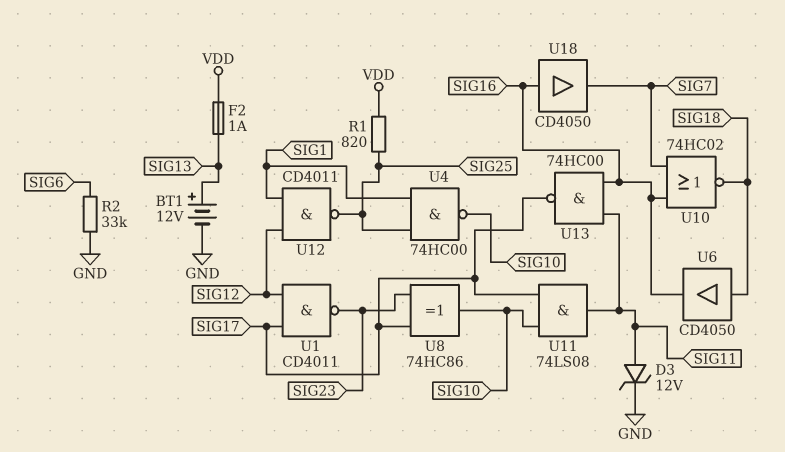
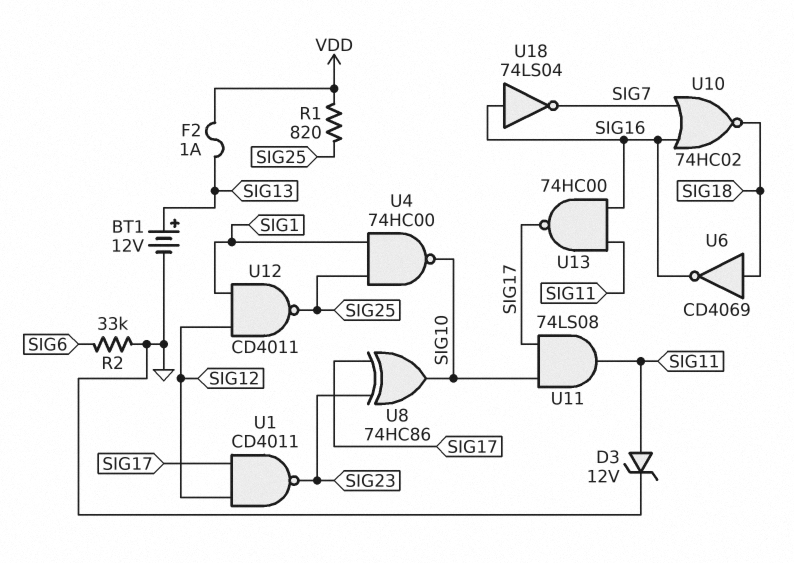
U6: buffer CD4050 (in SIG18, out SIG16) -> NOT CD4069 (in SIG18, out SIG16)
U18: buffer CD4050 (in SIG16, out SIG7) -> NOT 74LS04 (in SIG16, out SIG7)

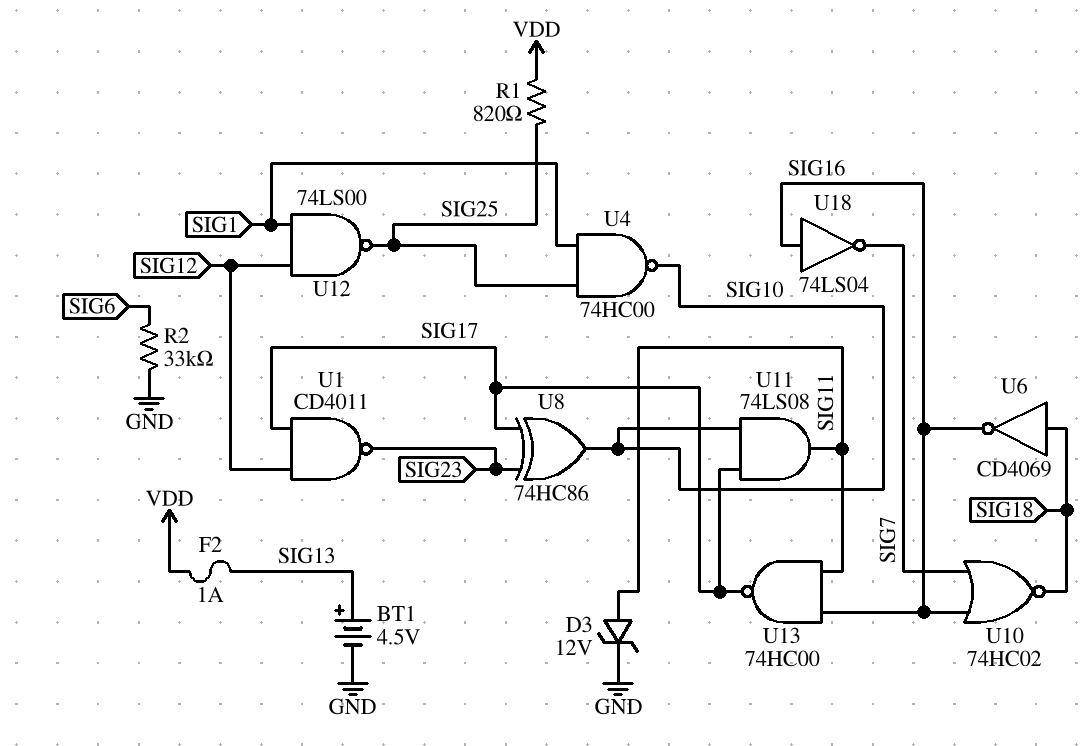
BT1: 12V (plus SIG13, minus GND) -> 4.5V (plus SIG13, minus GND)
U12: NAND CD4011 (in SIG1, in SIG12, out SIG25) -> NAND 74LS00 (in SIG1, in SIG12, out SIG25)

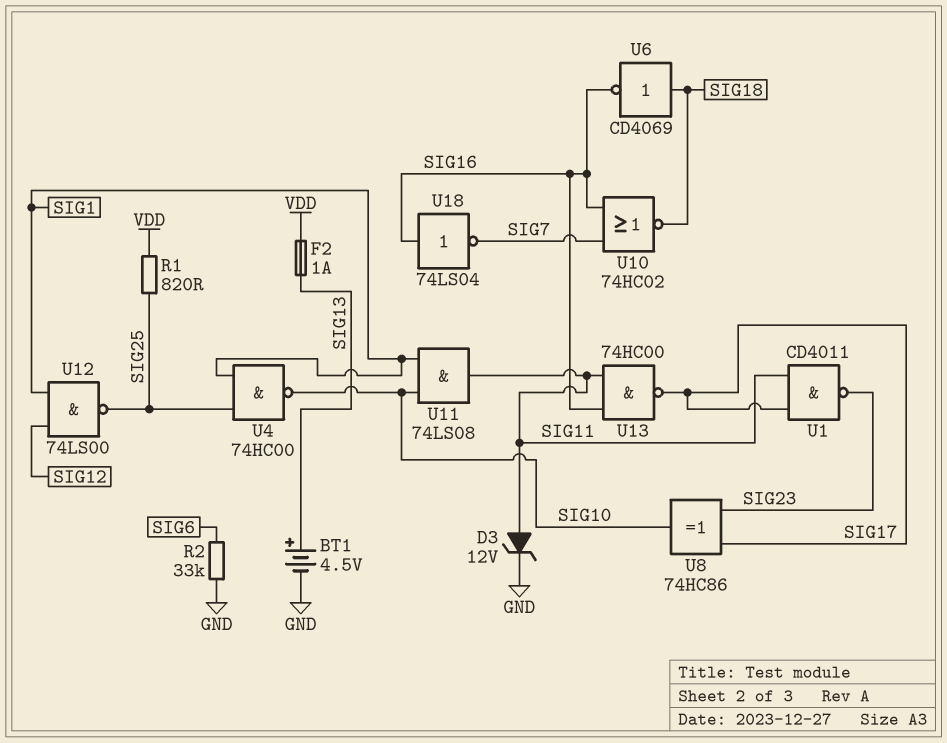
U1: NAND CD4011 (in SIG12, in SIG17, out SIG23) -> NAND CD4011 (in SIG11, in SIG17, out SIG23)
U11: AND 74LS08 (in SIG10, in SIG17, out SIG11) -> AND 74LS08 (in SIG1, in SIG10, out SIG11)

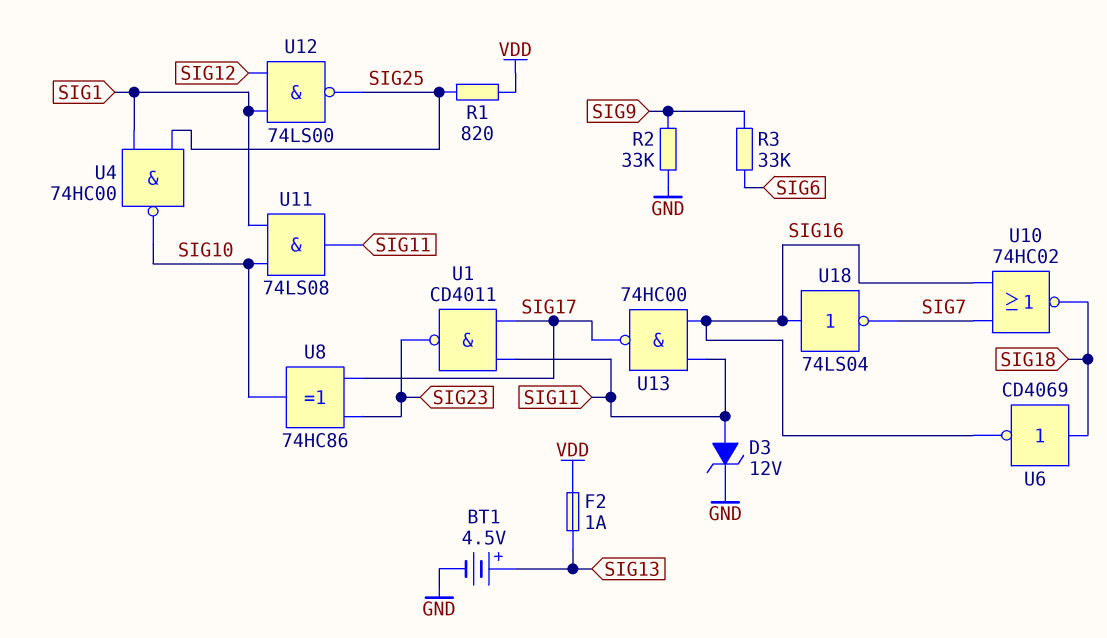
R2: 33k (GND, SIG6) -> 33k (GND, SIG9)
R3: none -> 33k (SIG6, SIG9)

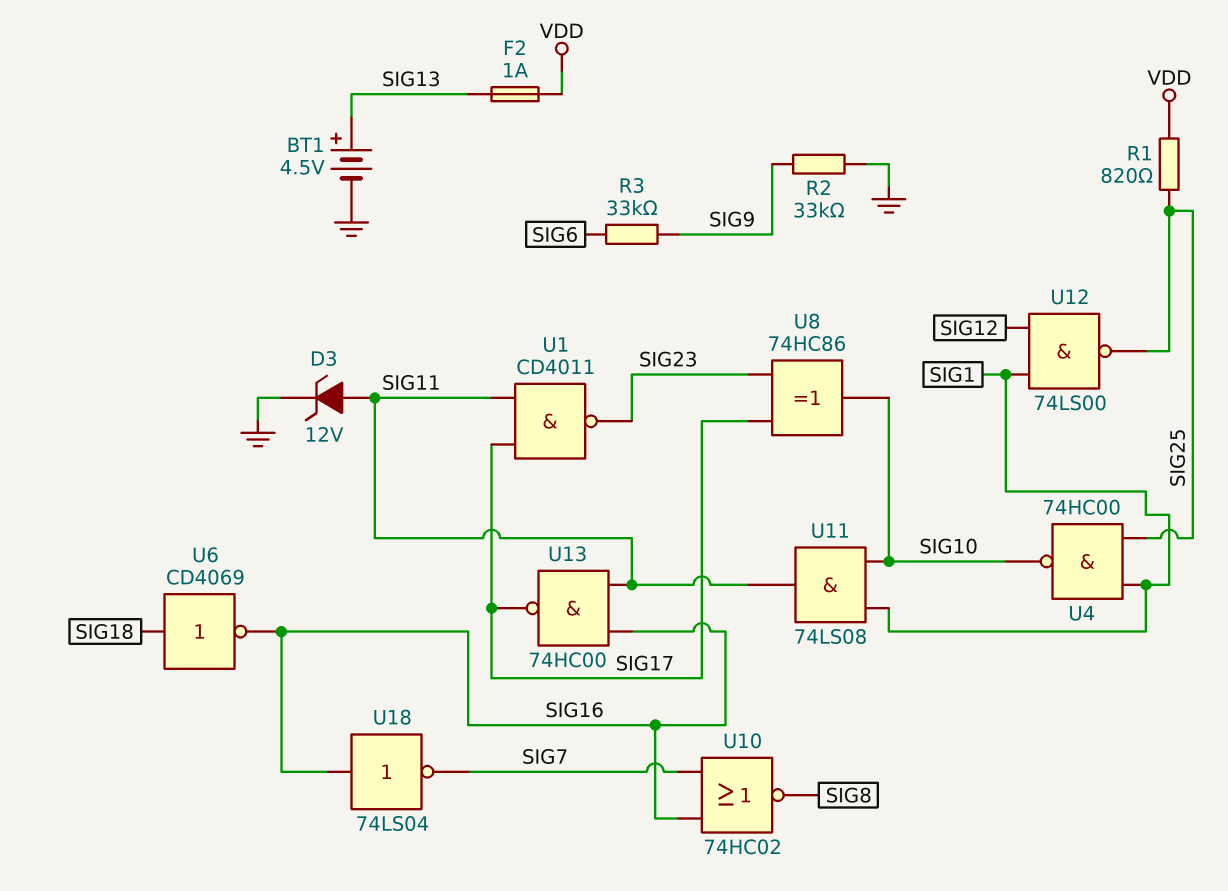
U10: NOR 74HC02 (in SIG7, in SIG16, out SIG18) -> NOR 74HC02 (in SIG7, in SIG16, out SIG8)

